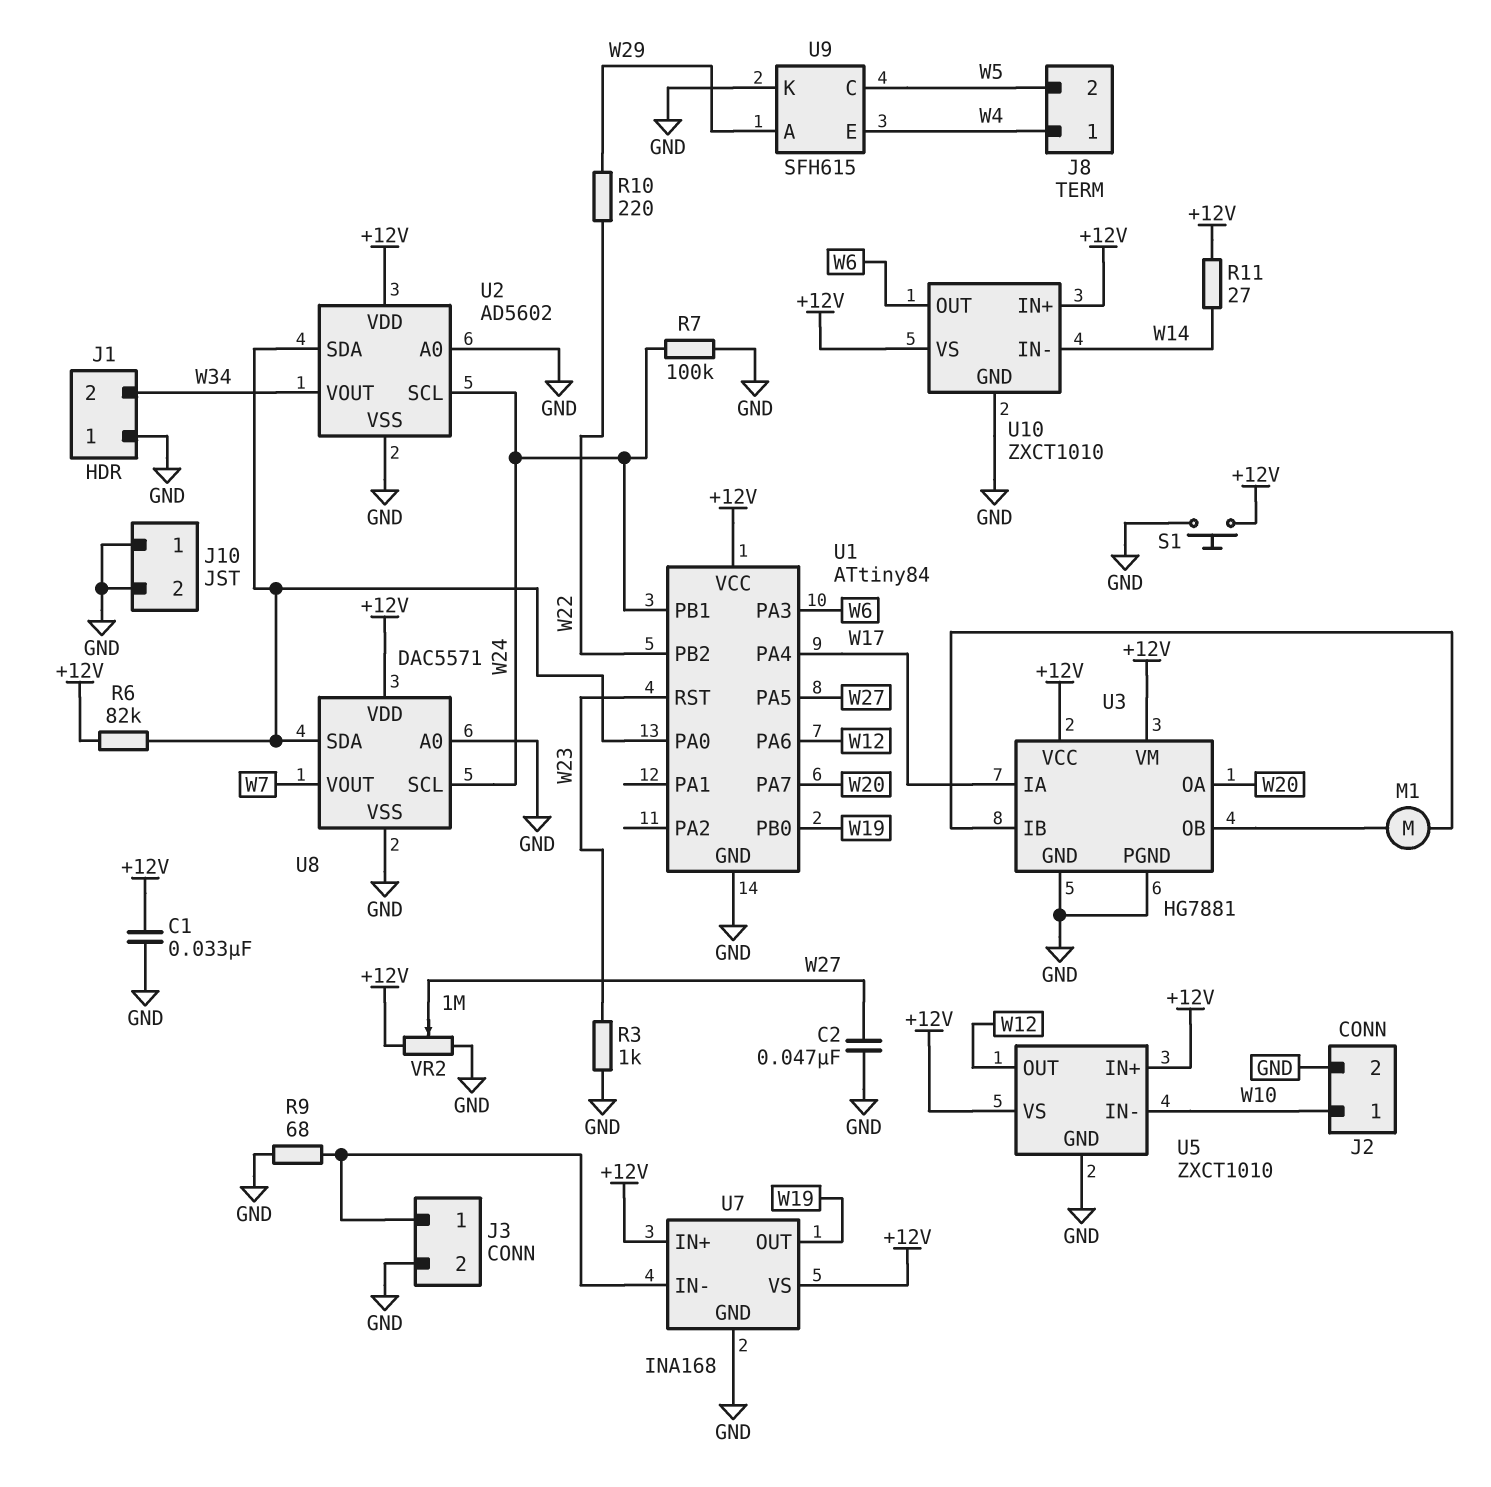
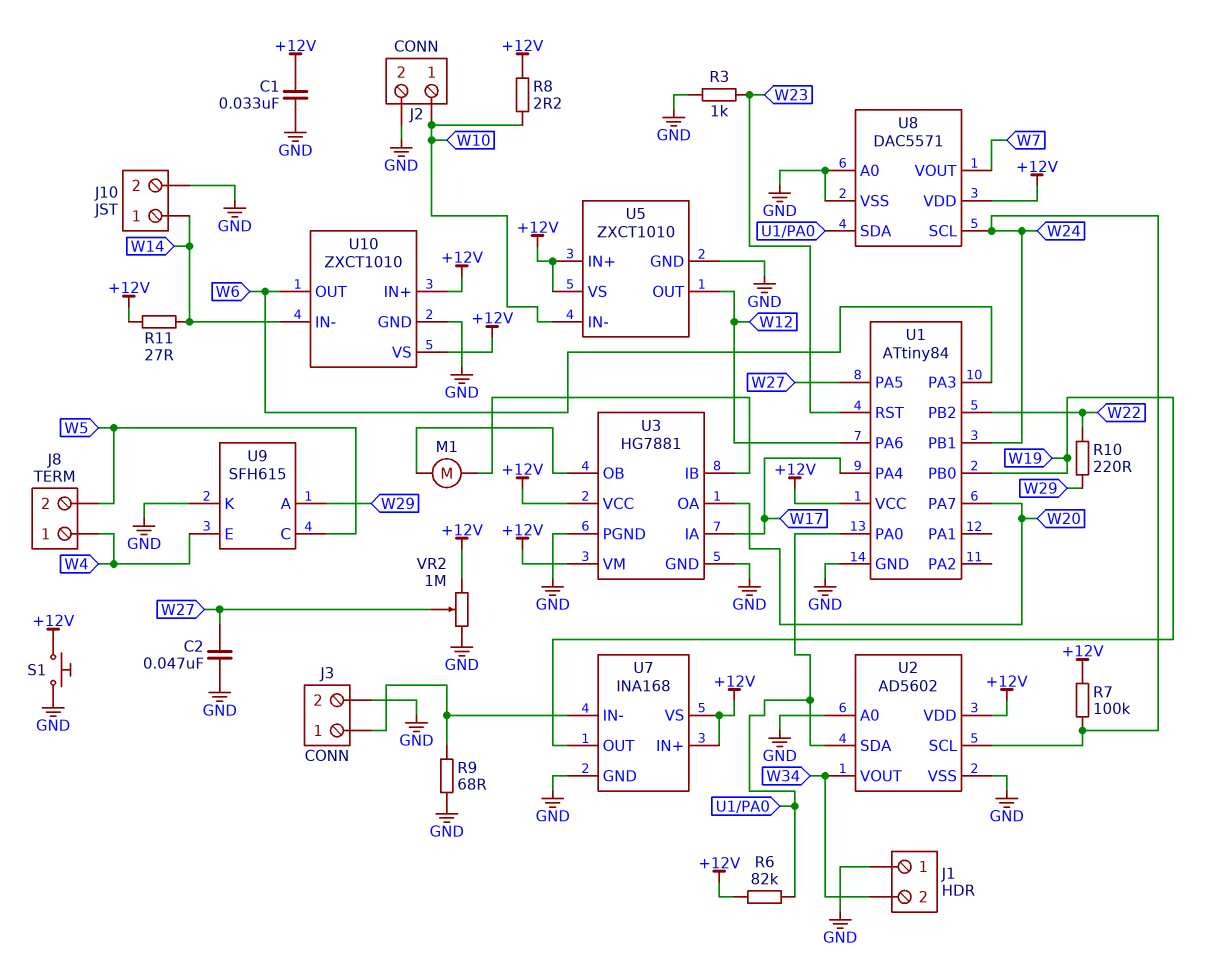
J10 pin 1: GND -> W14
R7: 100k (GND, W24) -> 100k (+12V, W24)
R8: none -> 2.2 (+12V, W10)

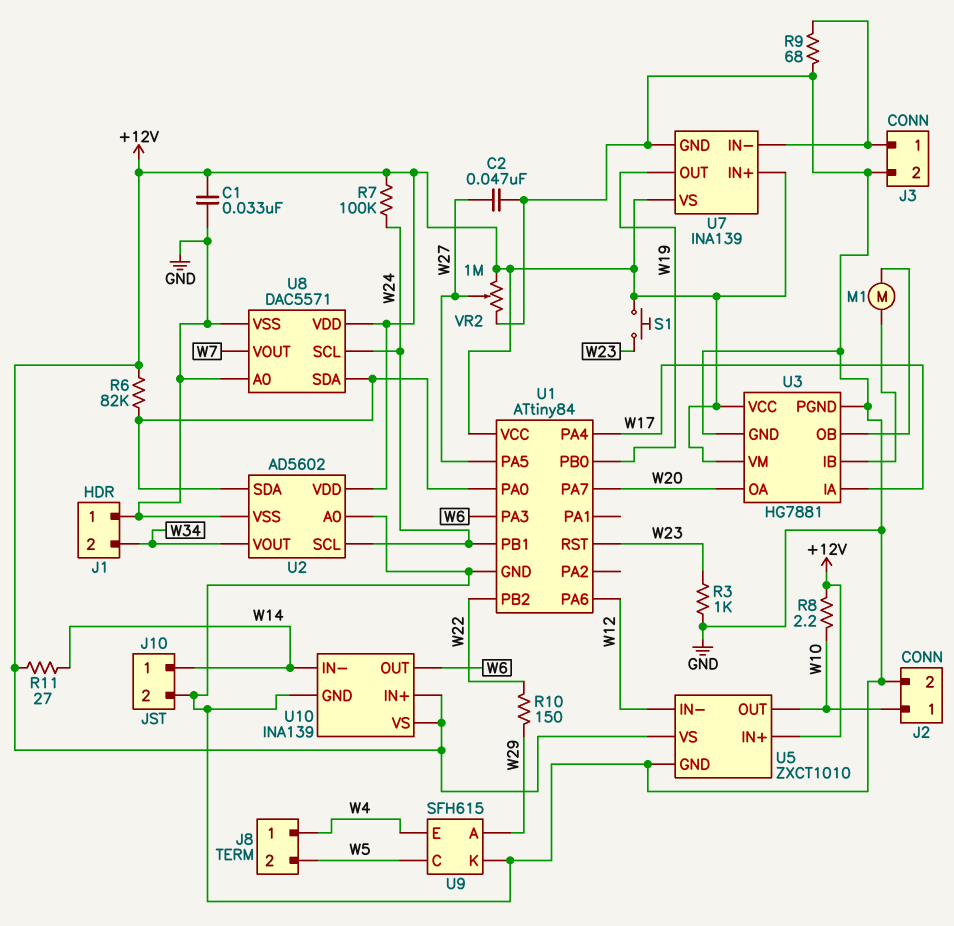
R10: 220 (W22, W29) -> 150 (W22, W29)
S1: button (+12V, GND) -> button (+12V, W23)
U5 pin IN-: W10 -> W12
U5 pin OUT: W12 -> W10
U7: INA168 -> INA139
U10: ZXCT1010 -> INA139

